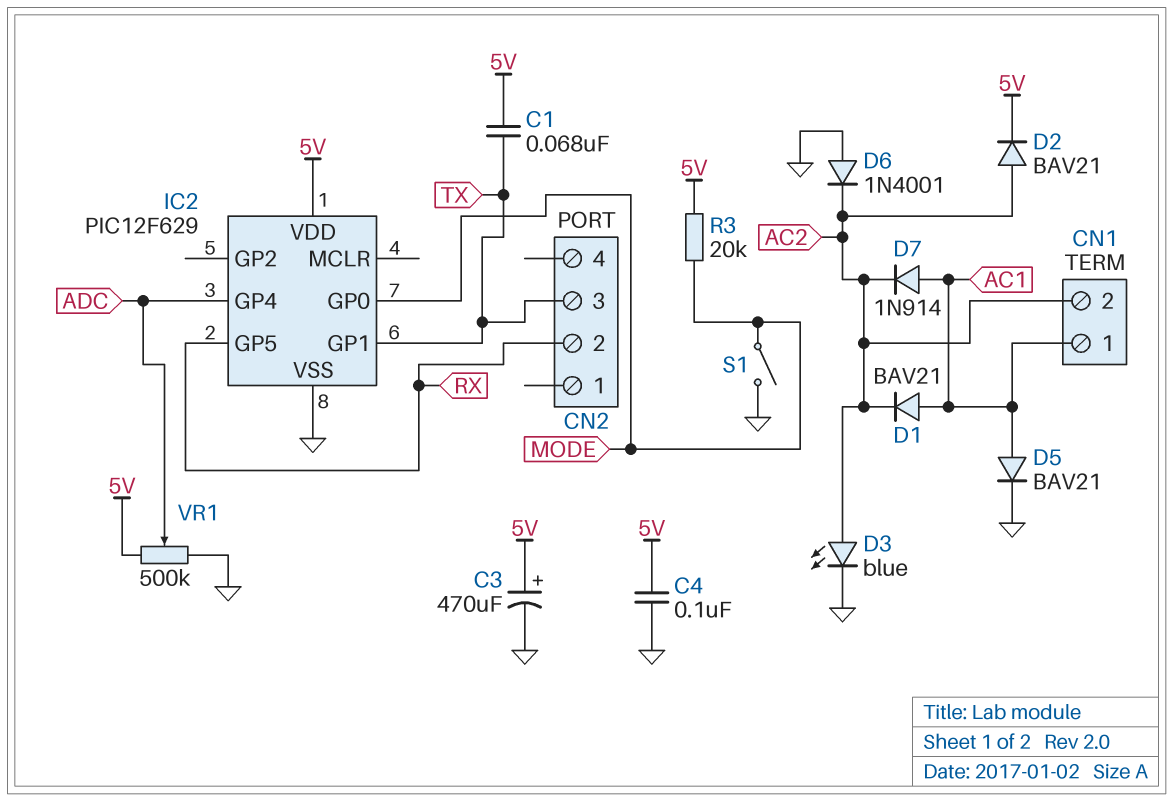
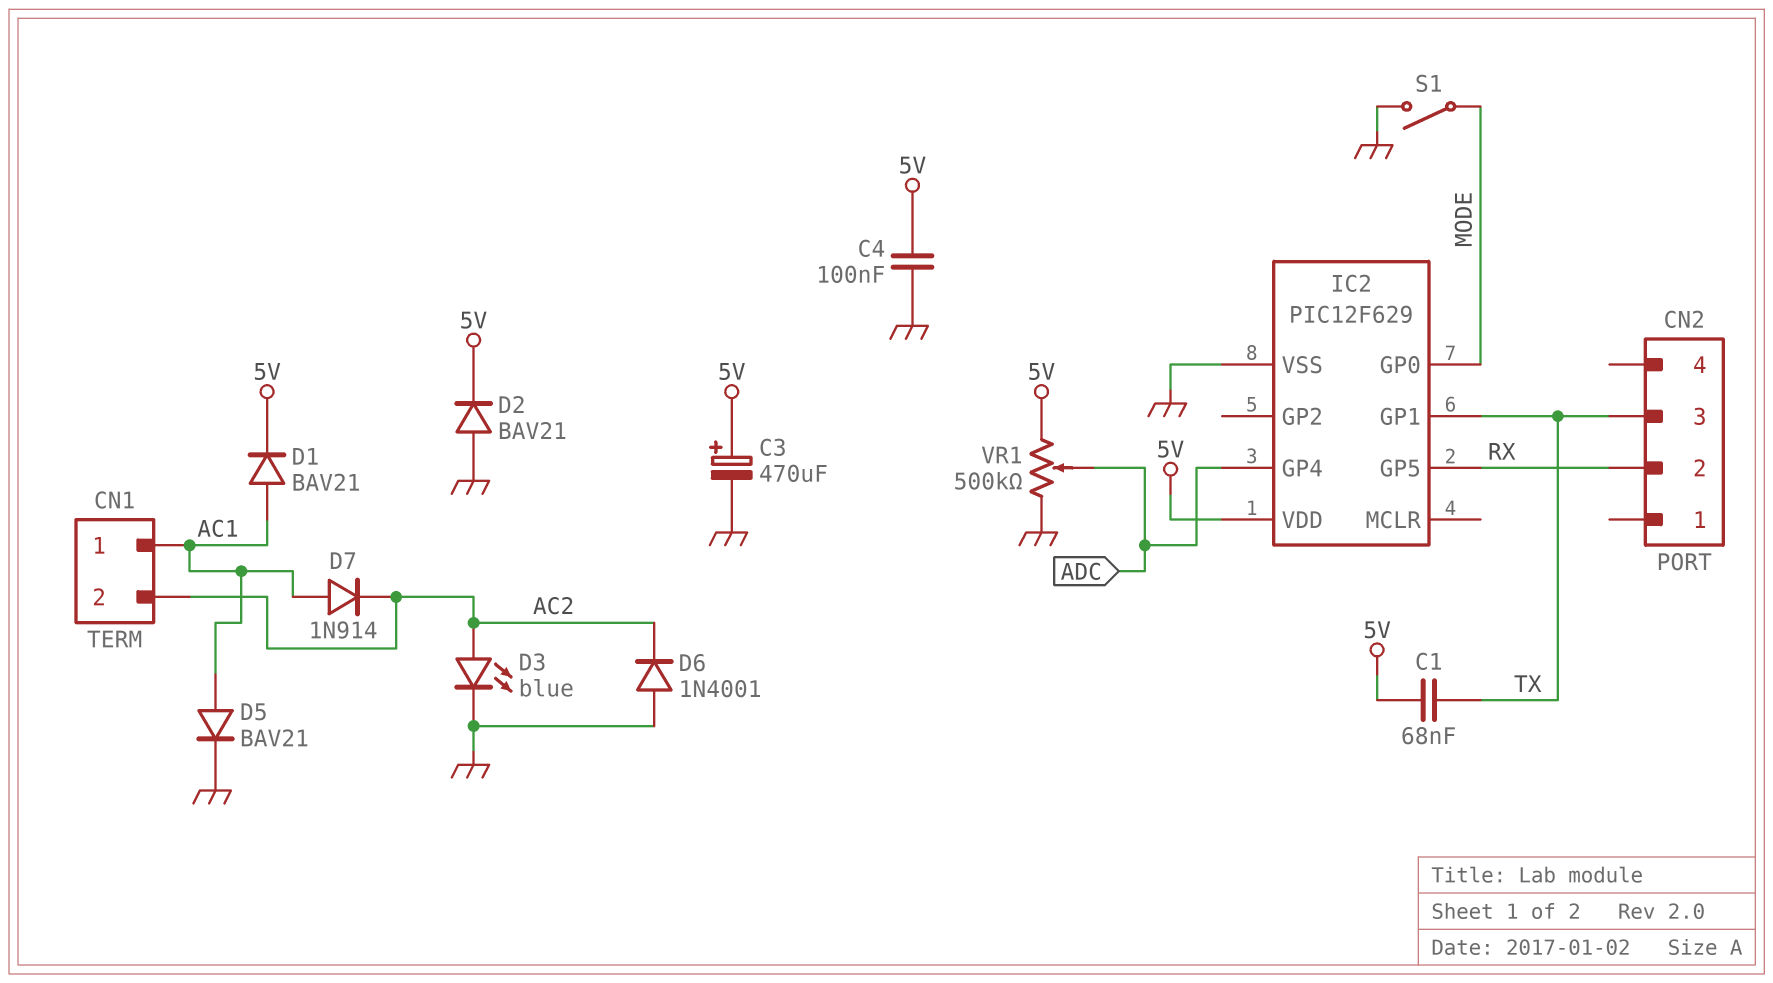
D1: diode BAV21 (A AC1, K AC2) -> diode BAV21 (A AC1, K 5V)
D2: diode BAV21 (A AC2, K 5V) -> diode BAV21 (A GND, K 5V)
R3: 20k (5V, MODE) -> none

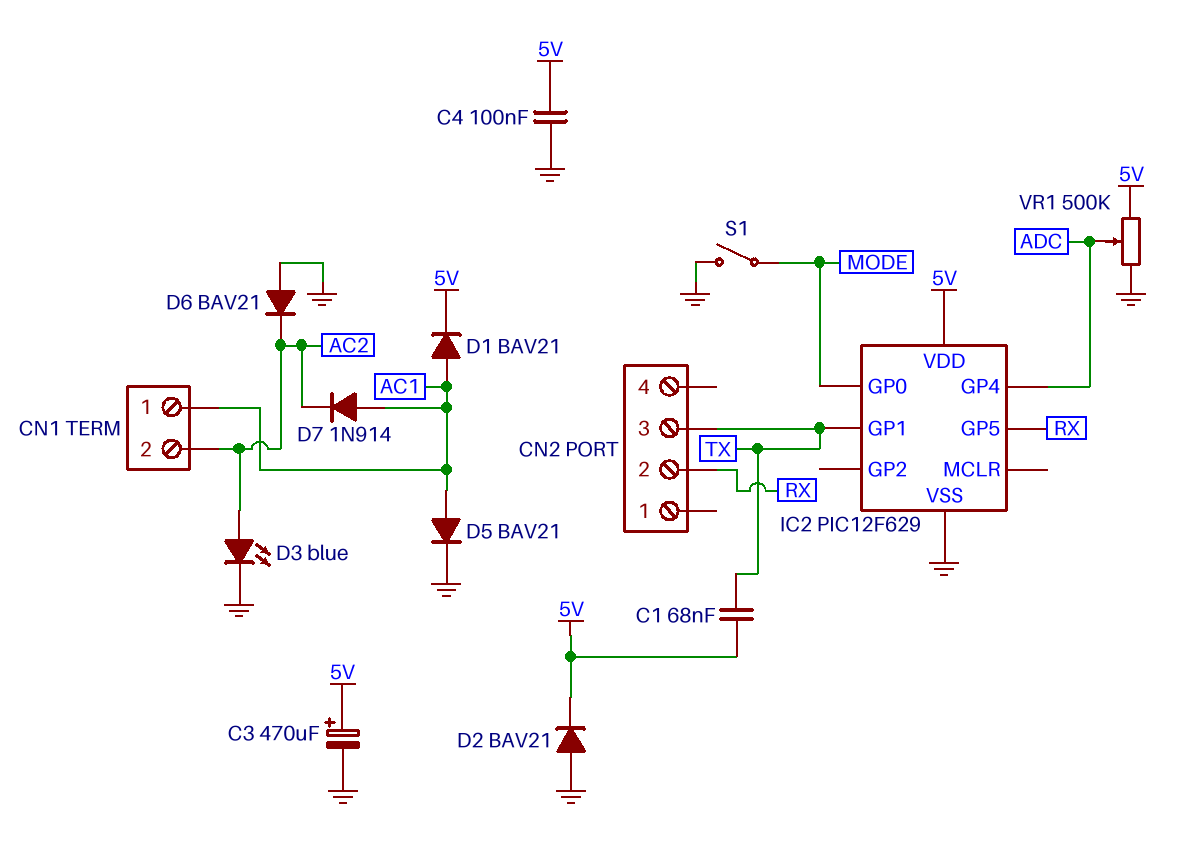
D6: diode 1N4001 (A GND, K AC2) -> diode BAV21 (A GND, K AC2)

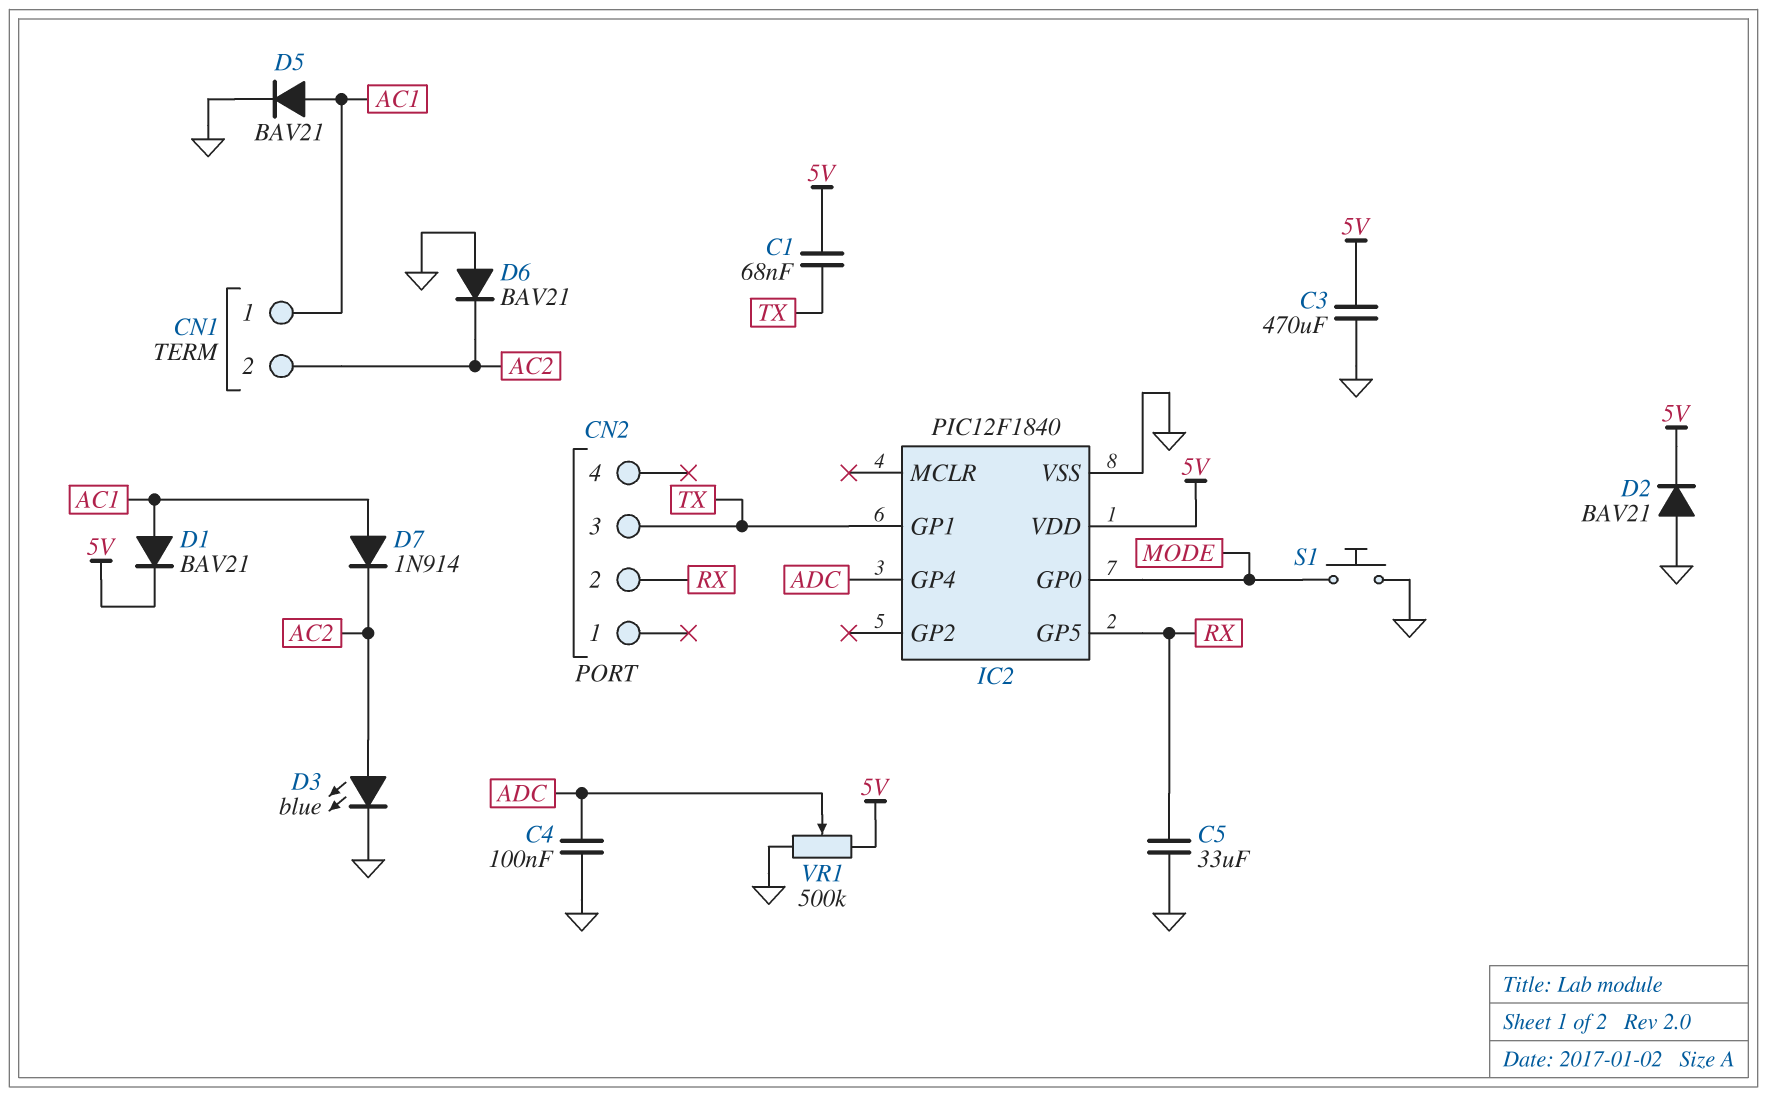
C3: 470uF (plus 5V, minus GND) -> 470uF (5V, GND)
C4: 100nF (5V, GND) -> 100nF (ADC, GND)
C5: none -> 33uF (GND, RX)
IC2: PIC12F629 -> PIC12F1840
S1: switch (GND, MODE) -> button (GND, MODE)

